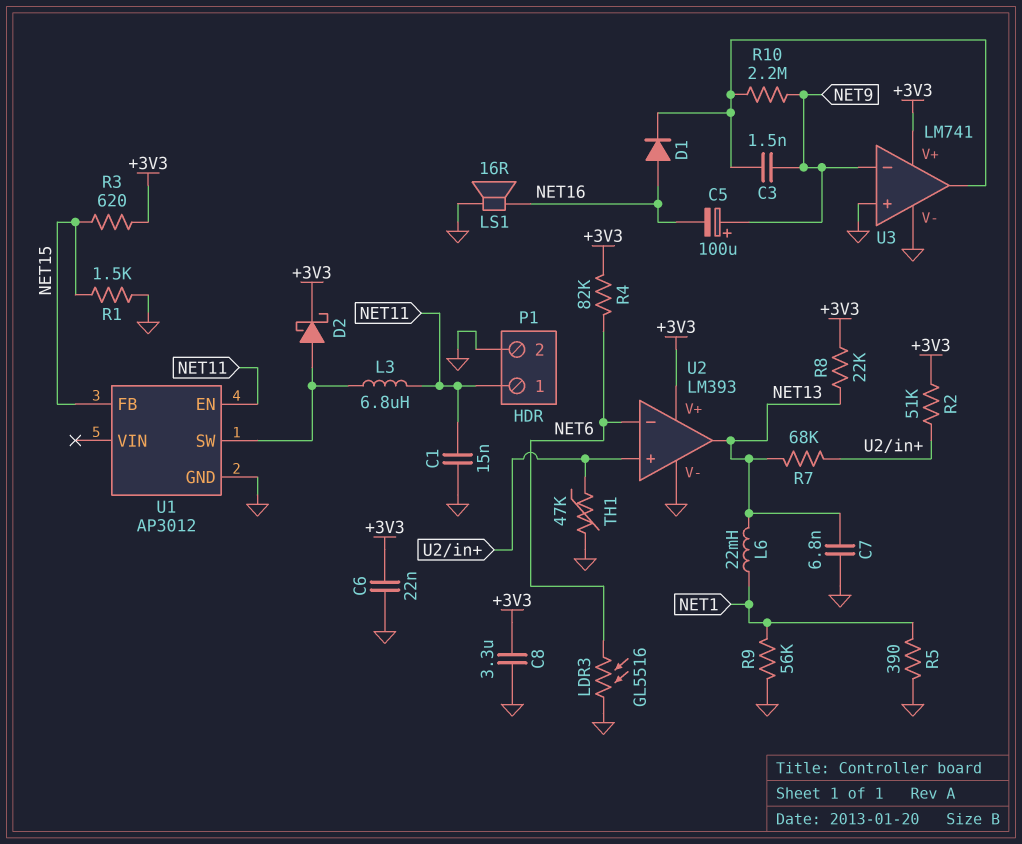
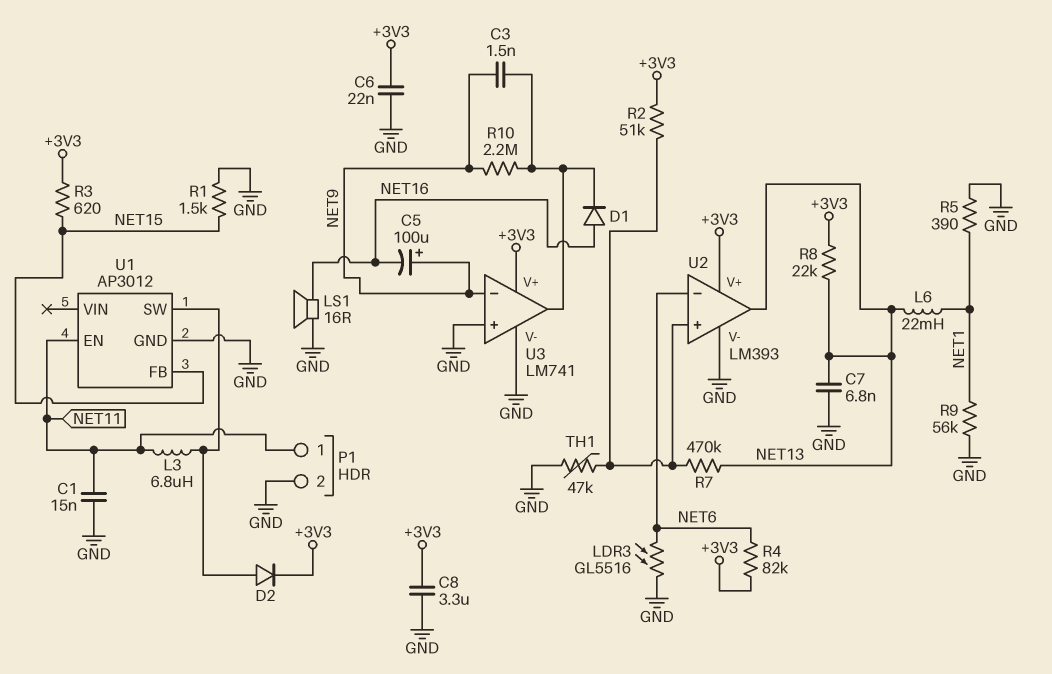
D2: schottky (A U1/SW, K +3V3) -> diode (A U1/SW, K +3V3)
R7: 68k (NET13, U2/in+) -> 470k (NET13, U2/in+)

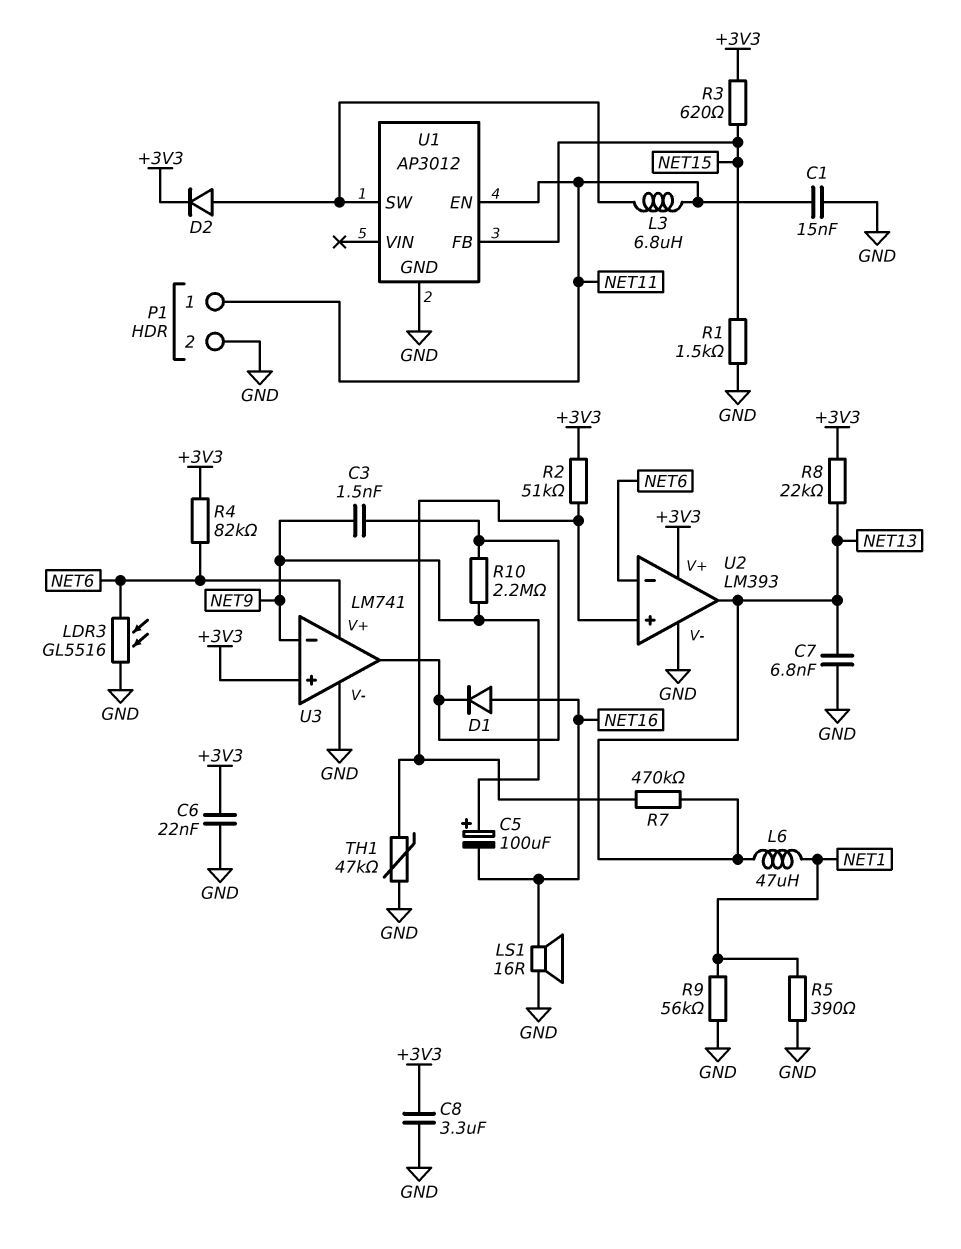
L6: 22mH (NET1, NET13) -> 47uH (NET1, NET13)
U3 pin V+: +3V3 -> NET6
U3 pin in+: GND -> +3V3

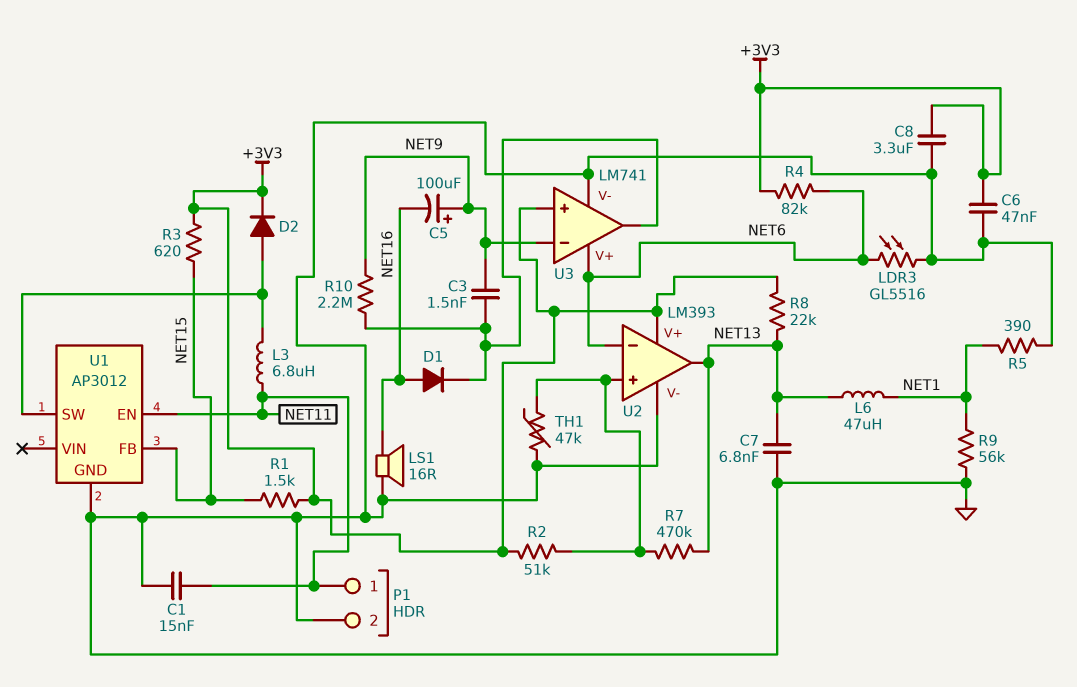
C6: 22nF (+3V3, GND) -> 47nF (+3V3, GND)
R1: 1.5k (GND, NET15) -> 1.5k (+3V3, NET15)

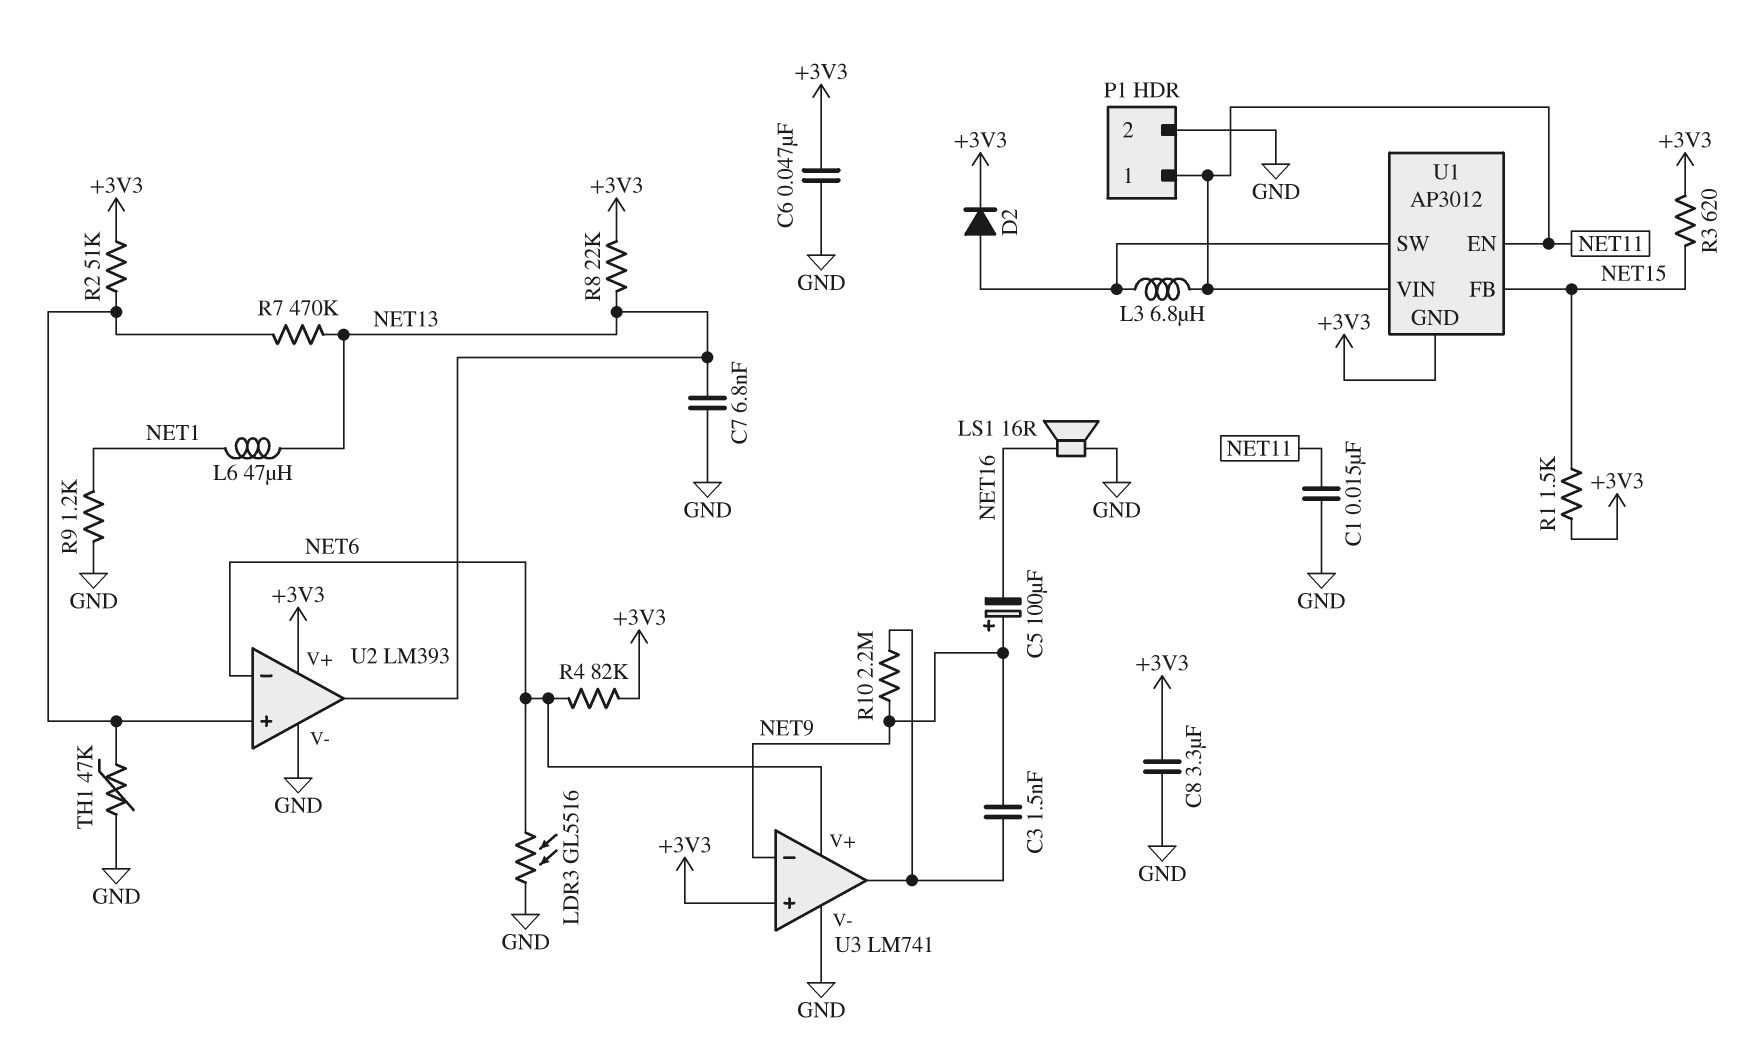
D1: diode (A NET16, K U3/out) -> none
R5: 390 (GND, NET1) -> none
R9: 56k (GND, NET1) -> 1.2k (GND, NET1)
U1 pin GND: GND -> +3V3
U1 pin VIN: none -> NET11

